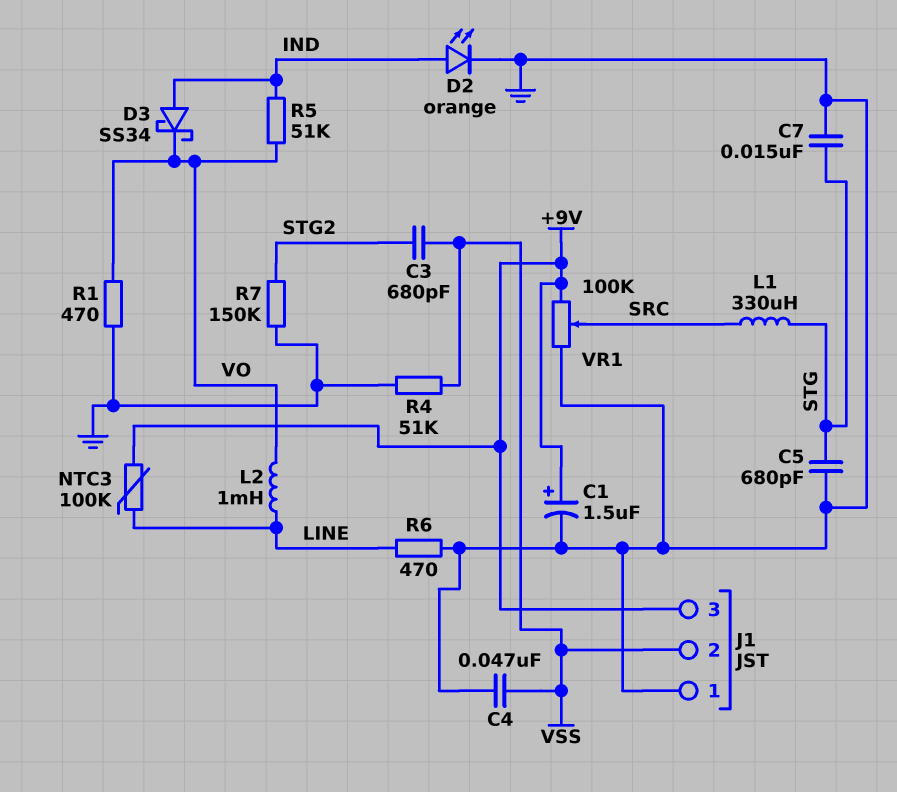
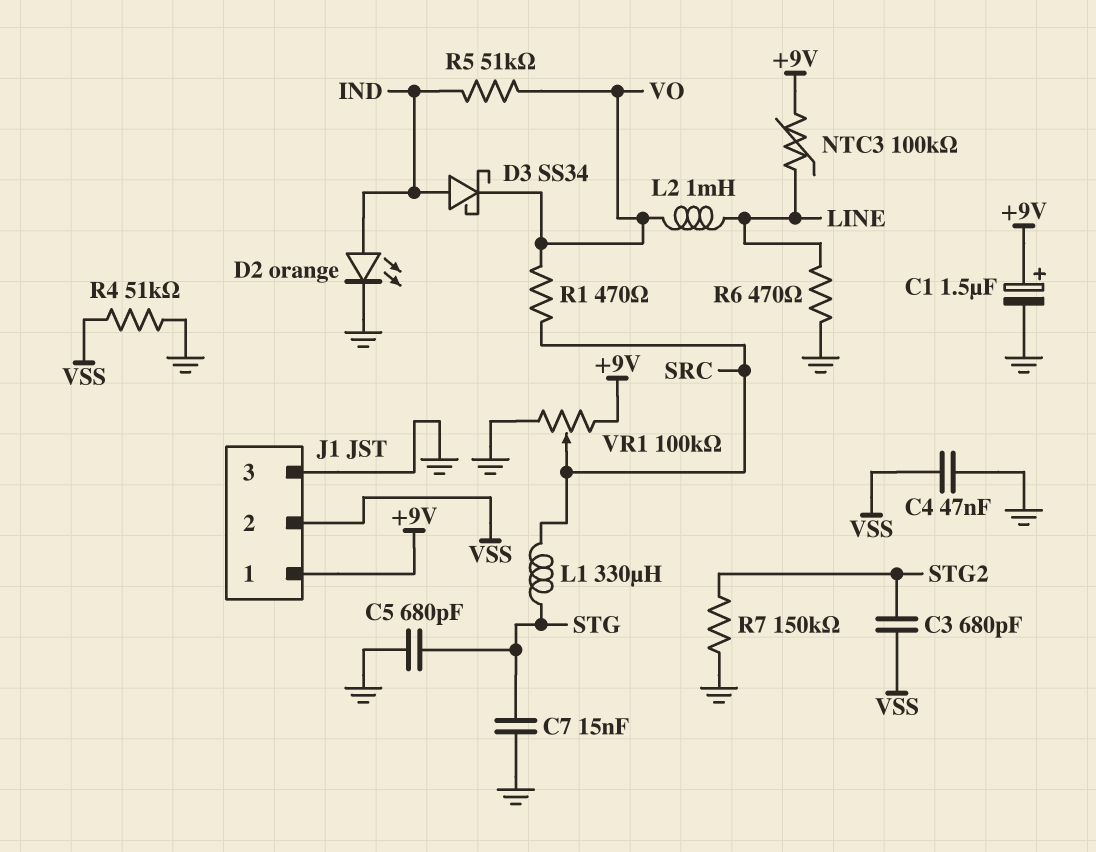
J1 pin 1: GND -> +9V
J1 pin 3: +9V -> GND
R1: 470 (GND, VO) -> 470 (SRC, VO)

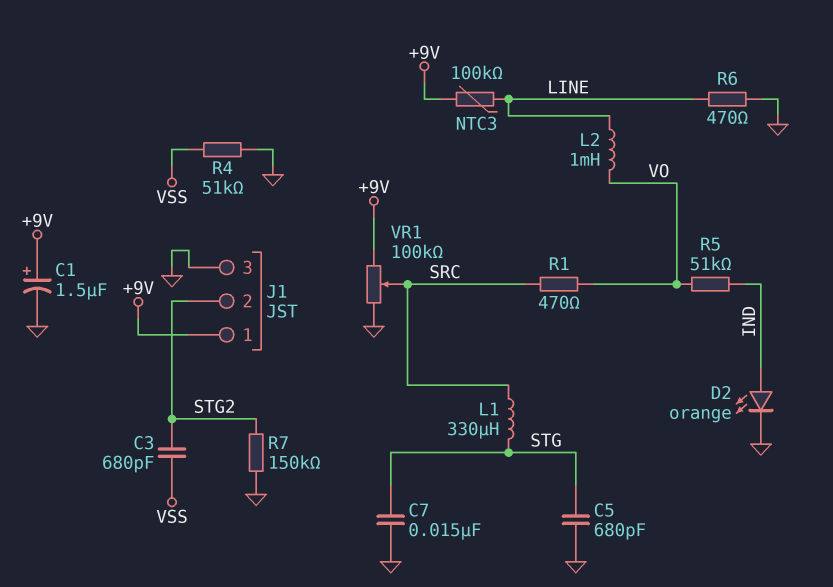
C4: 47nF (GND, VSS) -> none
D3: schottky SS34 (A IND, K VO) -> none
J1 pin 2: VSS -> STG2

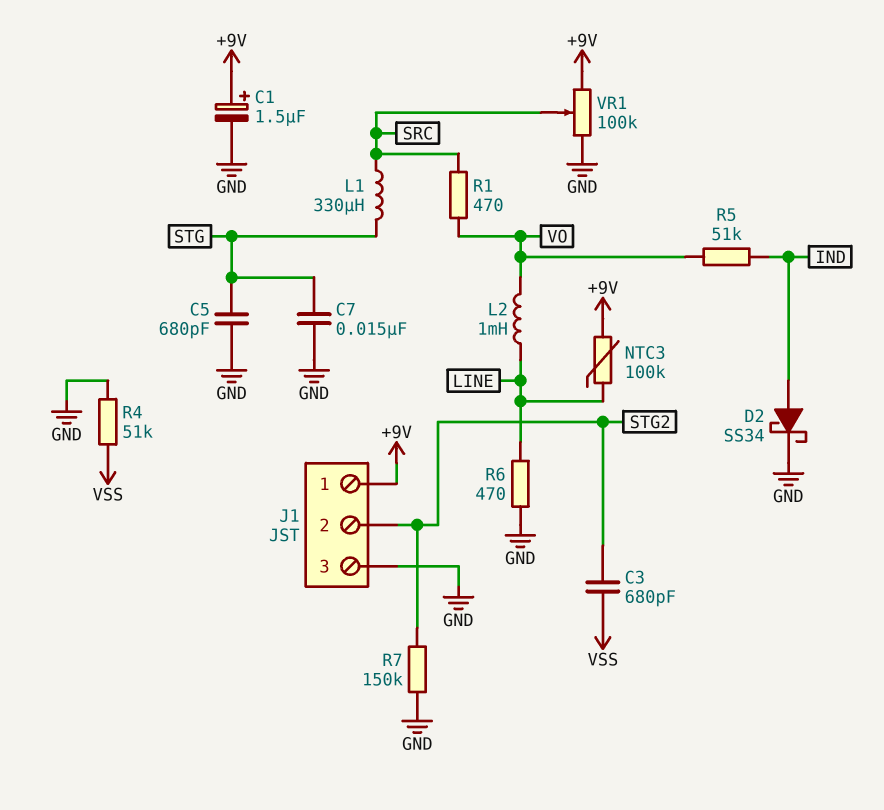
D2: LED orange (A IND, K GND) -> schottky SS34 (A IND, K GND)

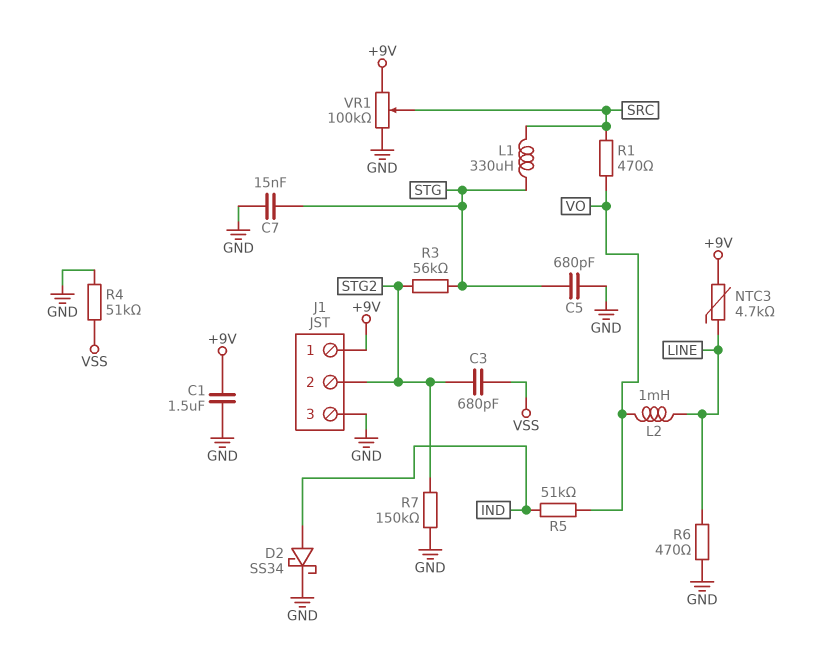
C1: 1.5uF (plus +9V, minus GND) -> 1.5uF (+9V, GND)
NTC3: 100k (+9V, LINE) -> 4.7k (+9V, LINE)
R3: none -> 56k (STG, STG2)

